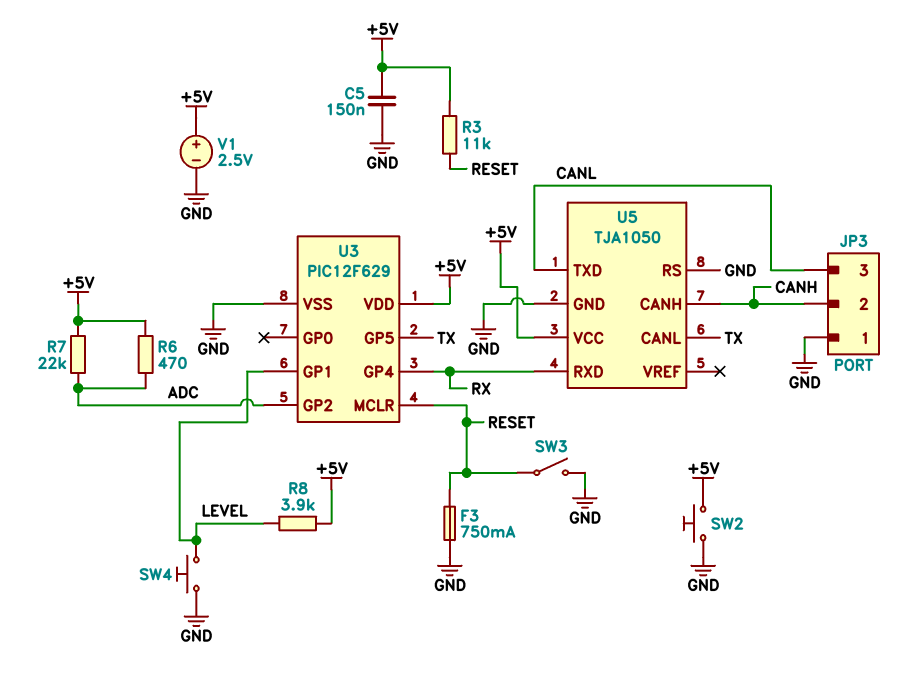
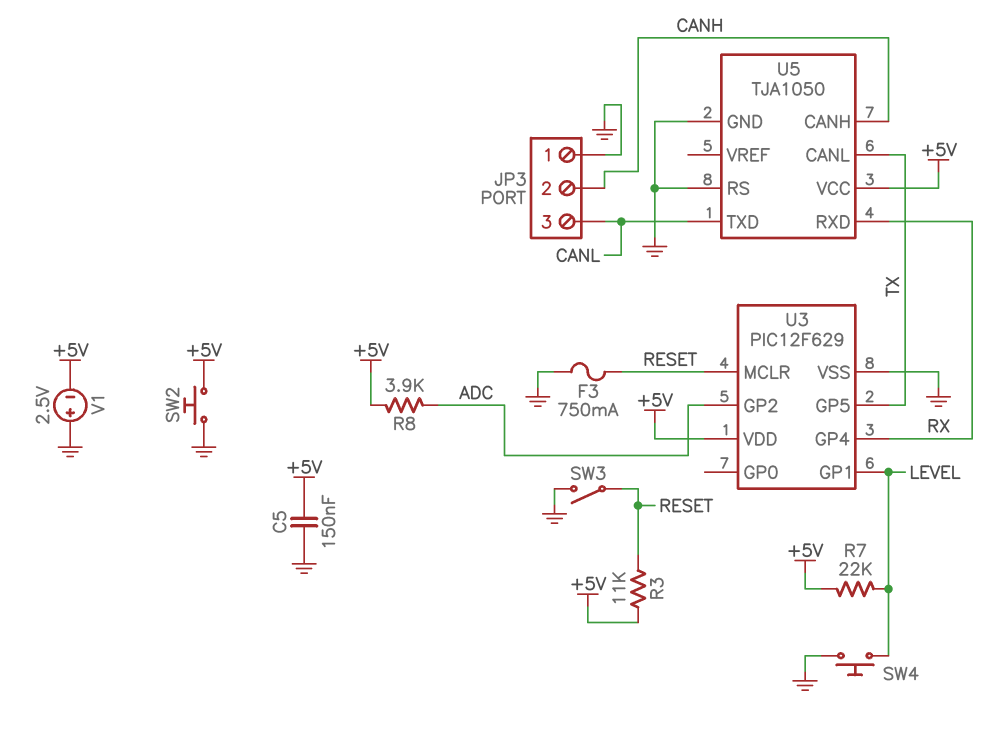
R6: 470 (+5V, ADC) -> none
R7: 22k (+5V, ADC) -> 22k (+5V, LEVEL)
R8: 3.9k (+5V, LEVEL) -> 3.9k (+5V, ADC)
V1: 2.5V (plus +5V, minus GND) -> 2.5V (plus GND, minus +5V)

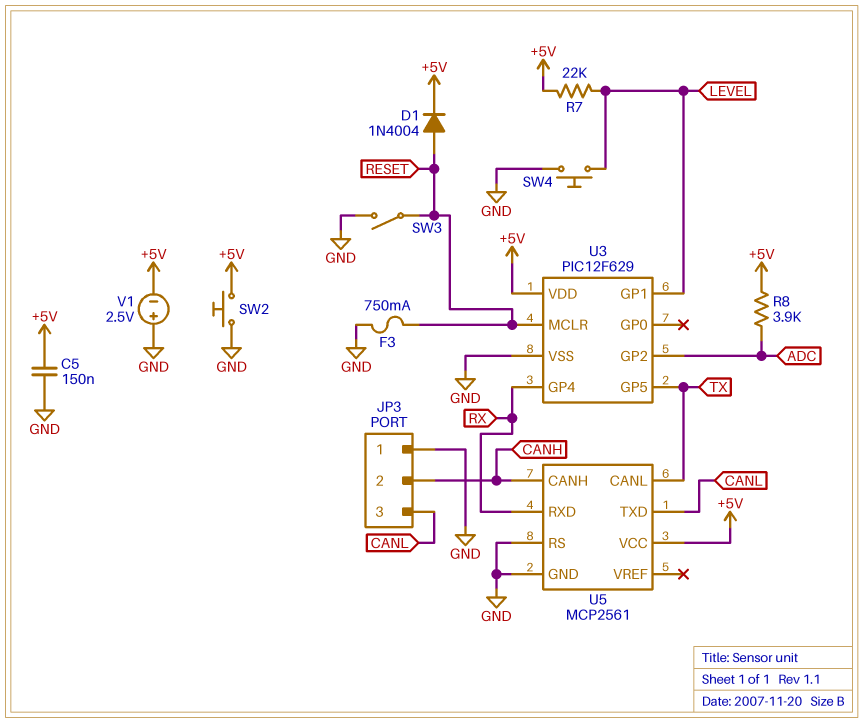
D1: none -> diode 1N4004 (A RESET, K +5V)
R3: 11k (+5V, RESET) -> none
U5: TJA1050 -> MCP2561

